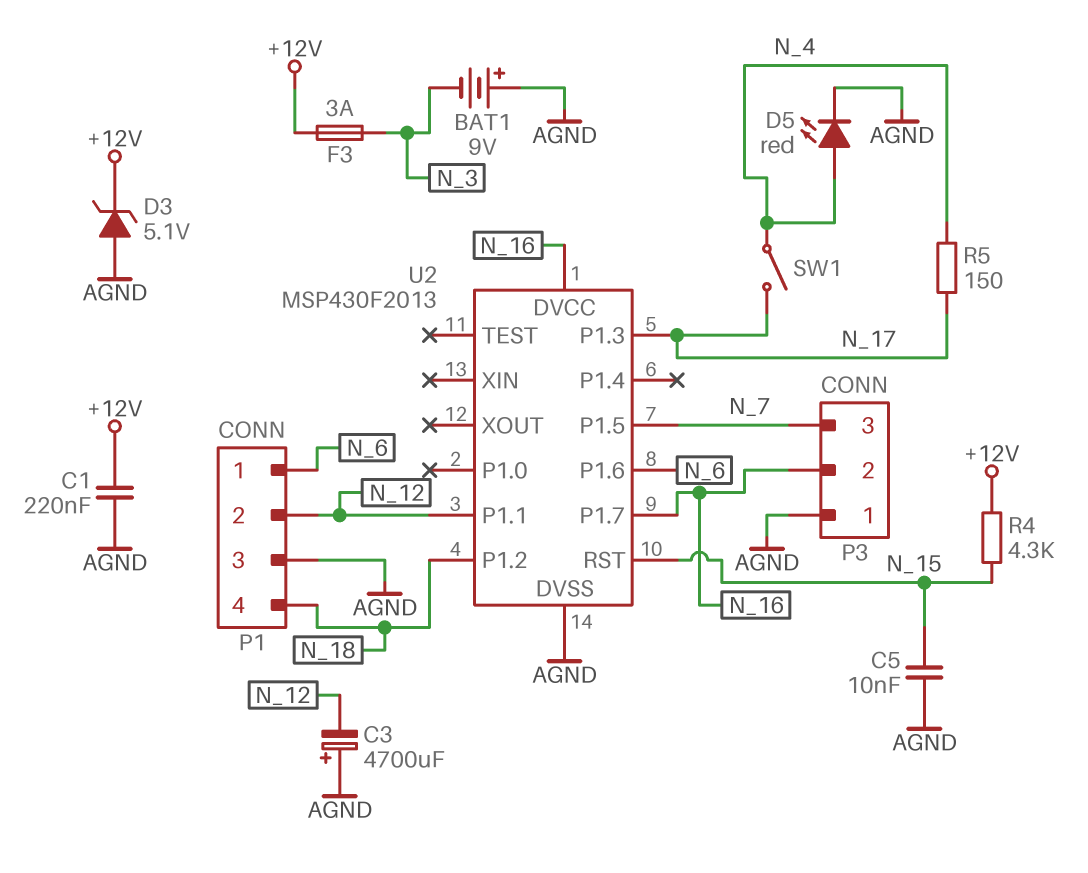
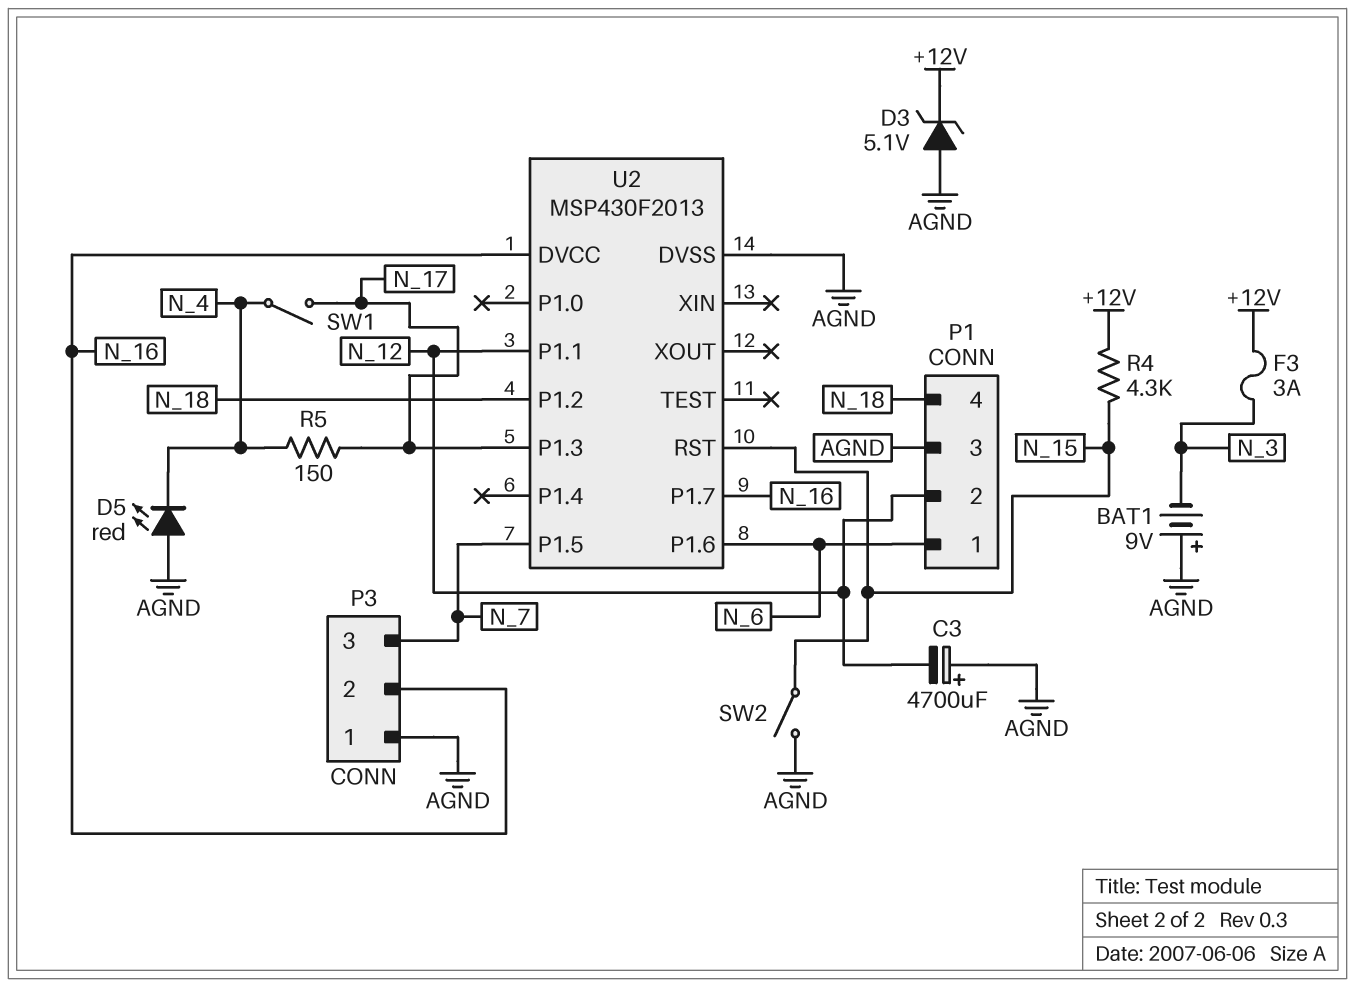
C1: 220nF (+12V, AGND) -> none
C5: 10nF (AGND, N_15) -> none
D5: LED red (A N_4, K AGND) -> LED red (A AGND, K N_4)
SW2: none -> switch (AGND, N_15)

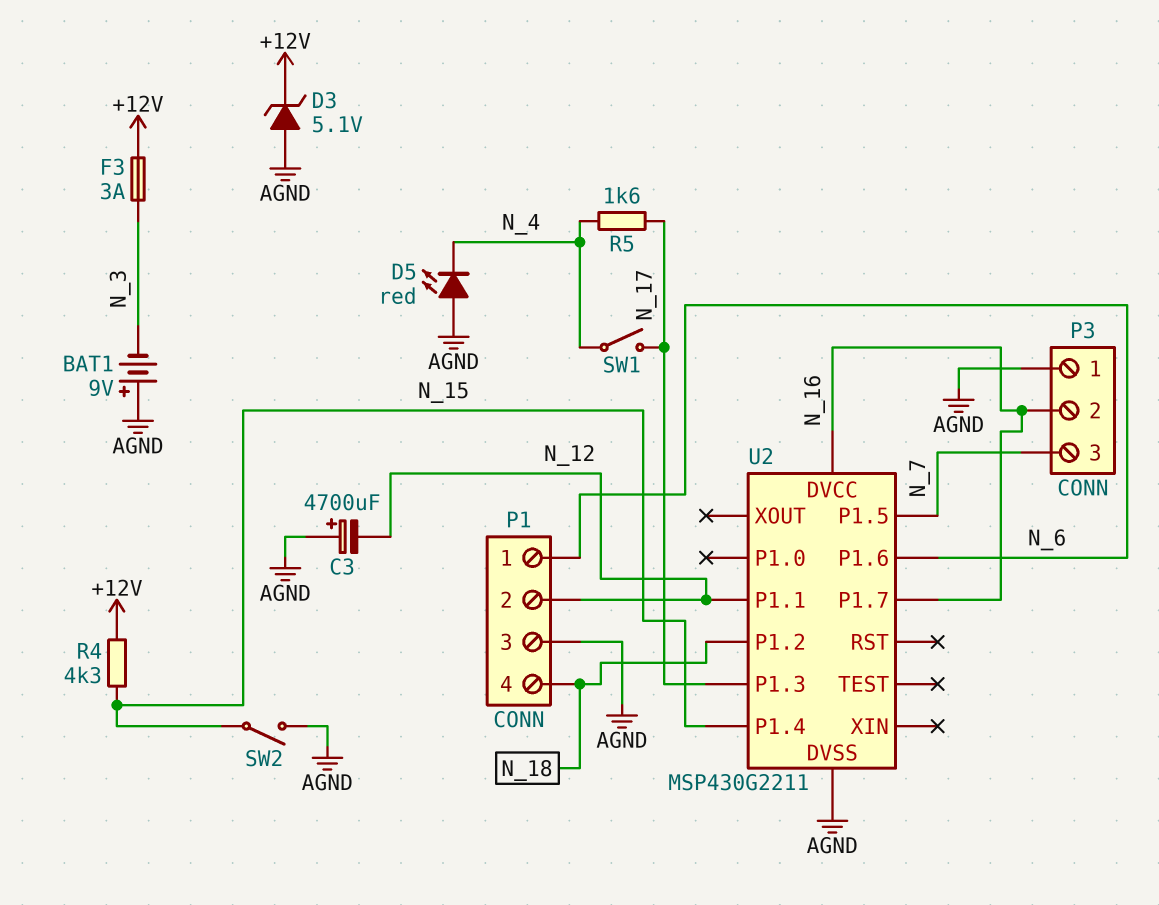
R5: 150 (N_4, N_17) -> 1.6k (N_4, N_17)
U2: MSP430F2013 -> MSP430G2211
U2 pin P1.4: none -> N_15
U2 pin RST: N_15 -> none

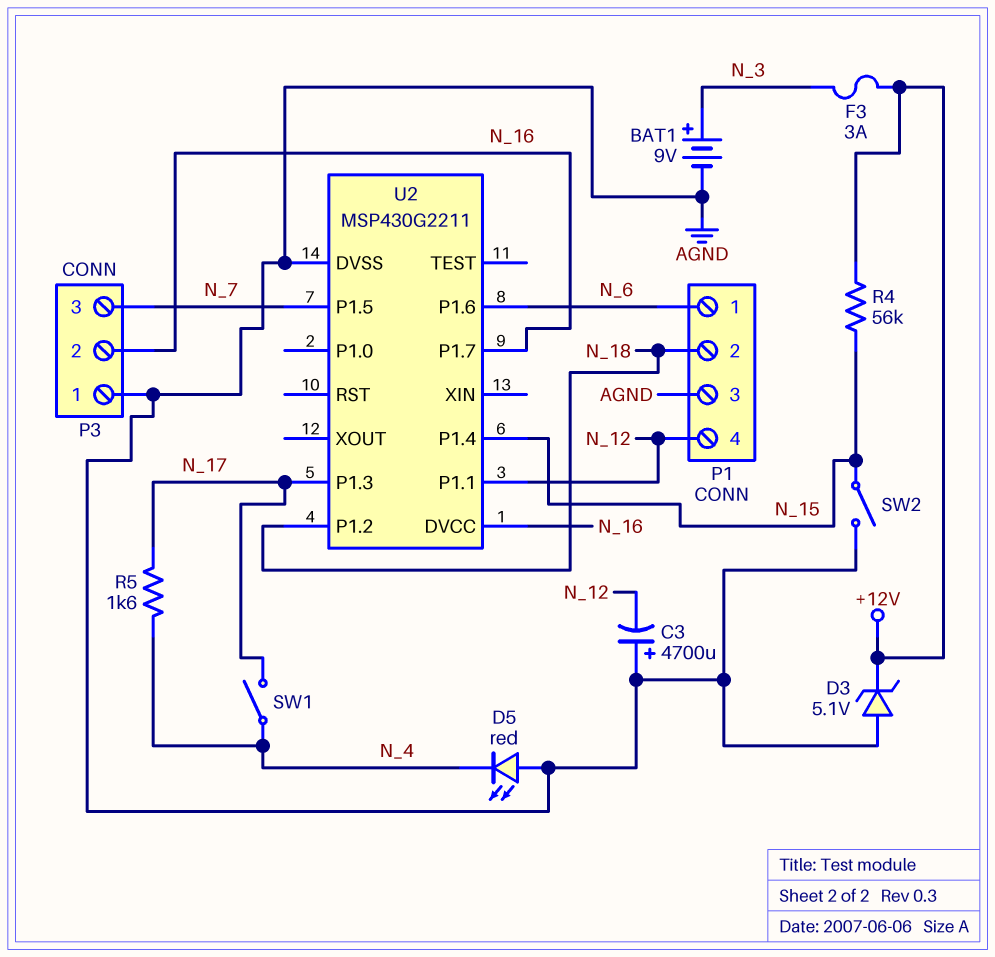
BAT1: 9V (plus AGND, minus N_3) -> 9V (plus N_3, minus AGND)
P1 pin 2: N_12 -> N_18
P1 pin 4: N_18 -> N_12
R4: 4.3k (+12V, N_15) -> 56k (+12V, N_15)

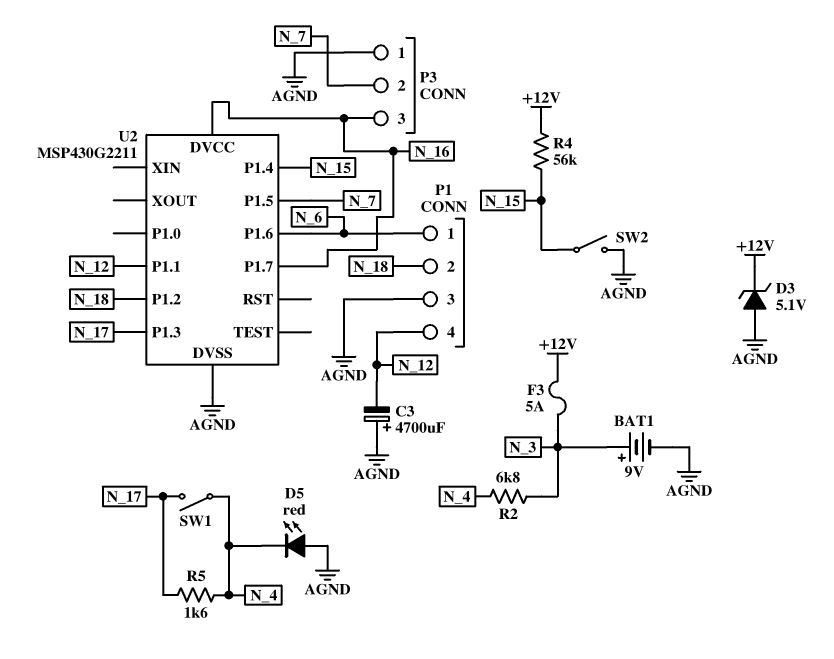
F3: 3A (+12V, N_3) -> 5A (+12V, N_3)
P3 pin 2: N_16 -> N_7
P3 pin 3: N_7 -> N_16
R2: none -> 6.8k (N_3, N_4)

